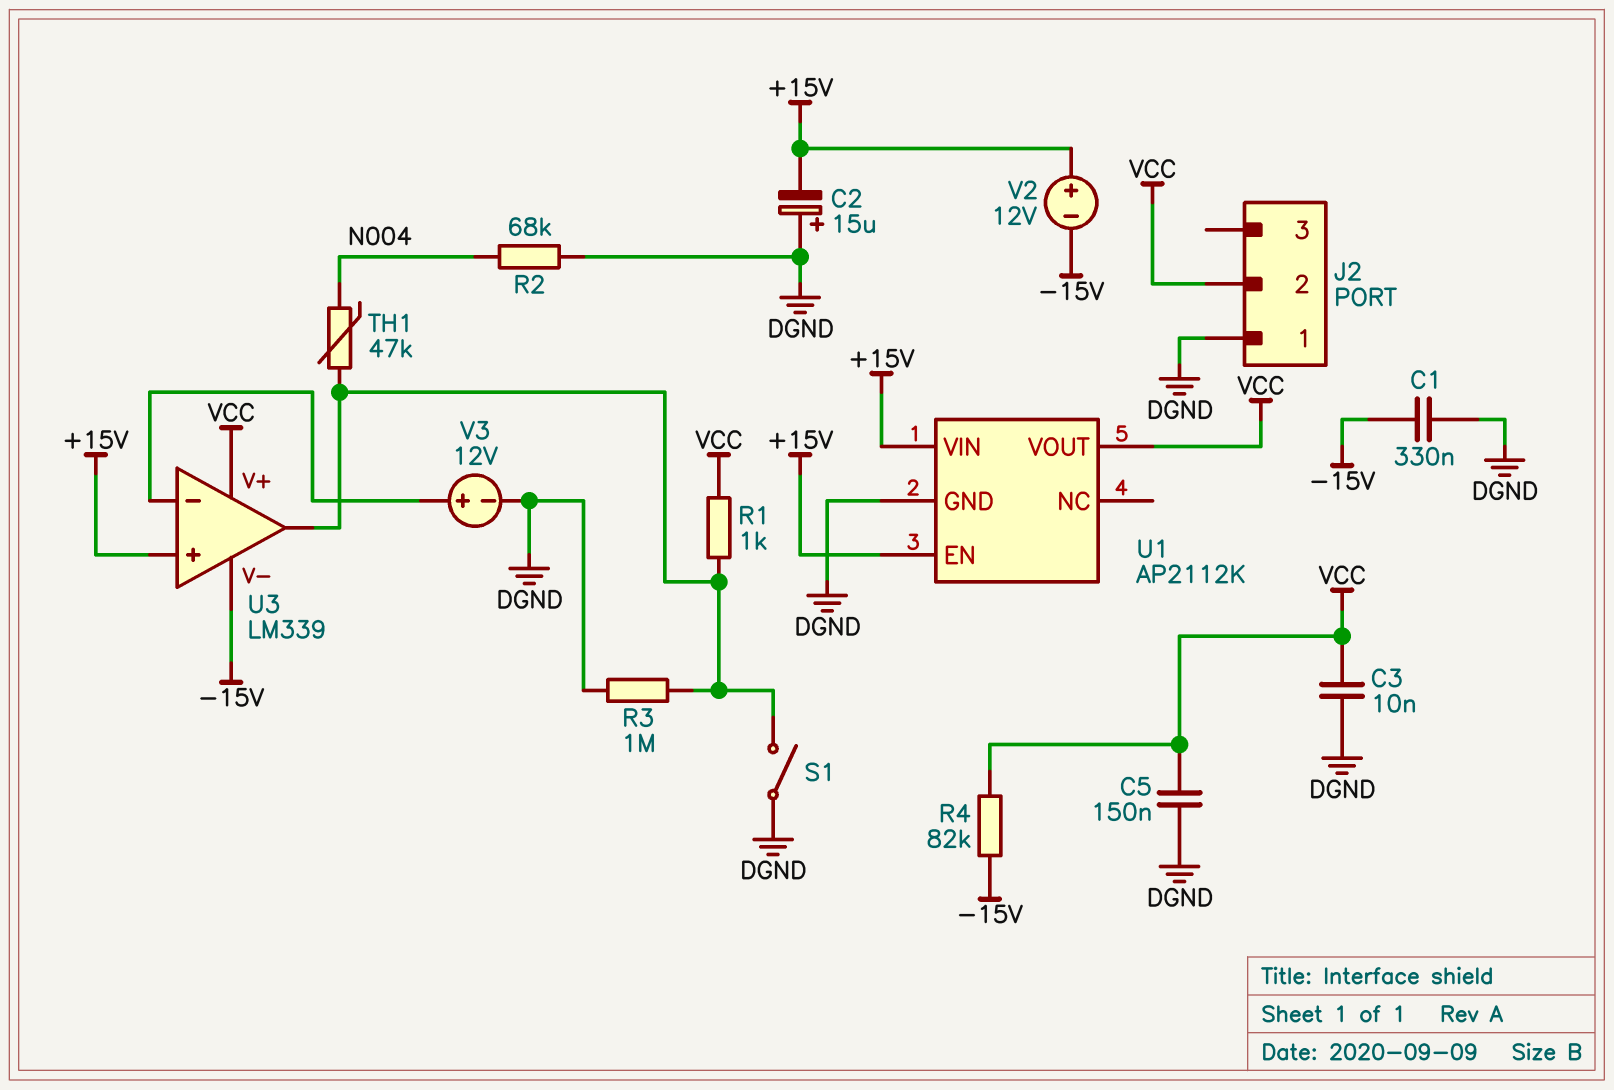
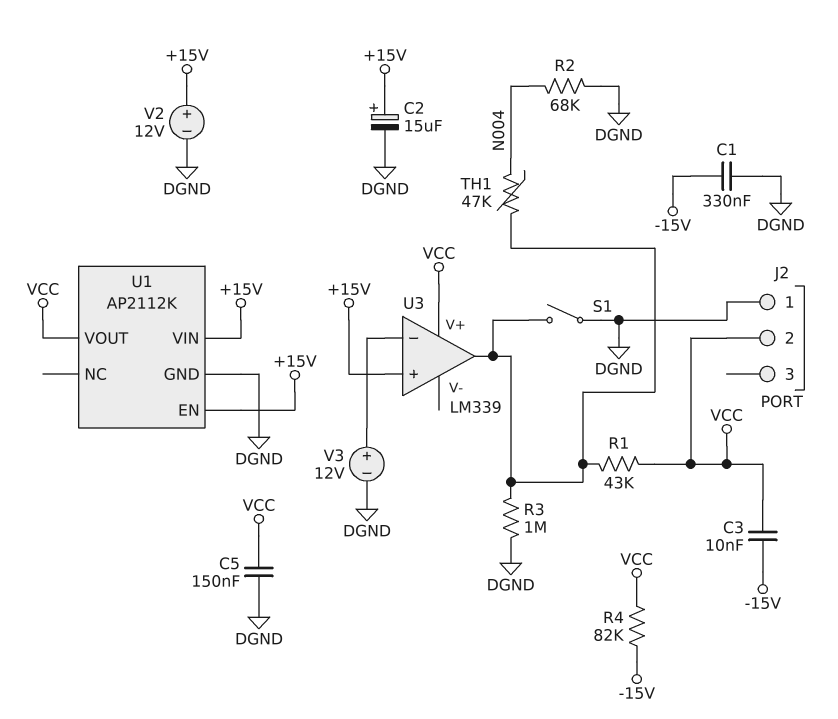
C2: 15uF (plus DGND, minus +15V) -> 15uF (plus +15V, minus DGND)
C3: 10nF (DGND, VCC) -> 10nF (-15V, VCC)
R1: 1k (U3/out, VCC) -> 43k (U3/out, VCC)
U3 pin V-: -15V -> none
V2: 12V (plus +15V, minus -15V) -> 12V (plus +15V, minus DGND)

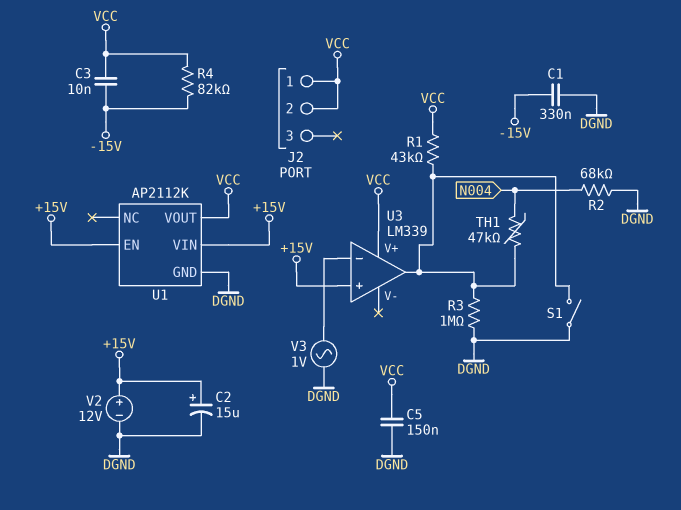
J2 pin 1: DGND -> VCC
V3: 12V (plus U3/in-, minus DGND) -> AC 1V (DGND, U3/in-)

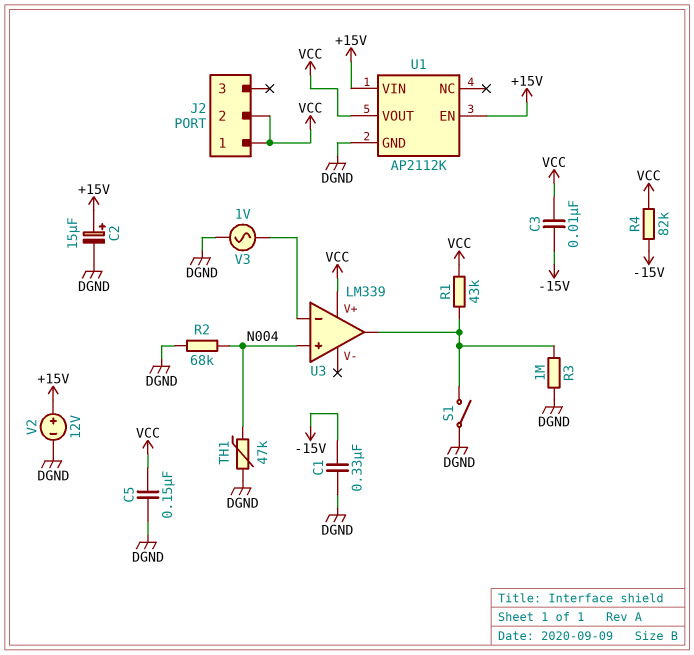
TH1: 47k (N004, U3/out) -> 47k (DGND, N004)
U3 pin in+: +15V -> N004

